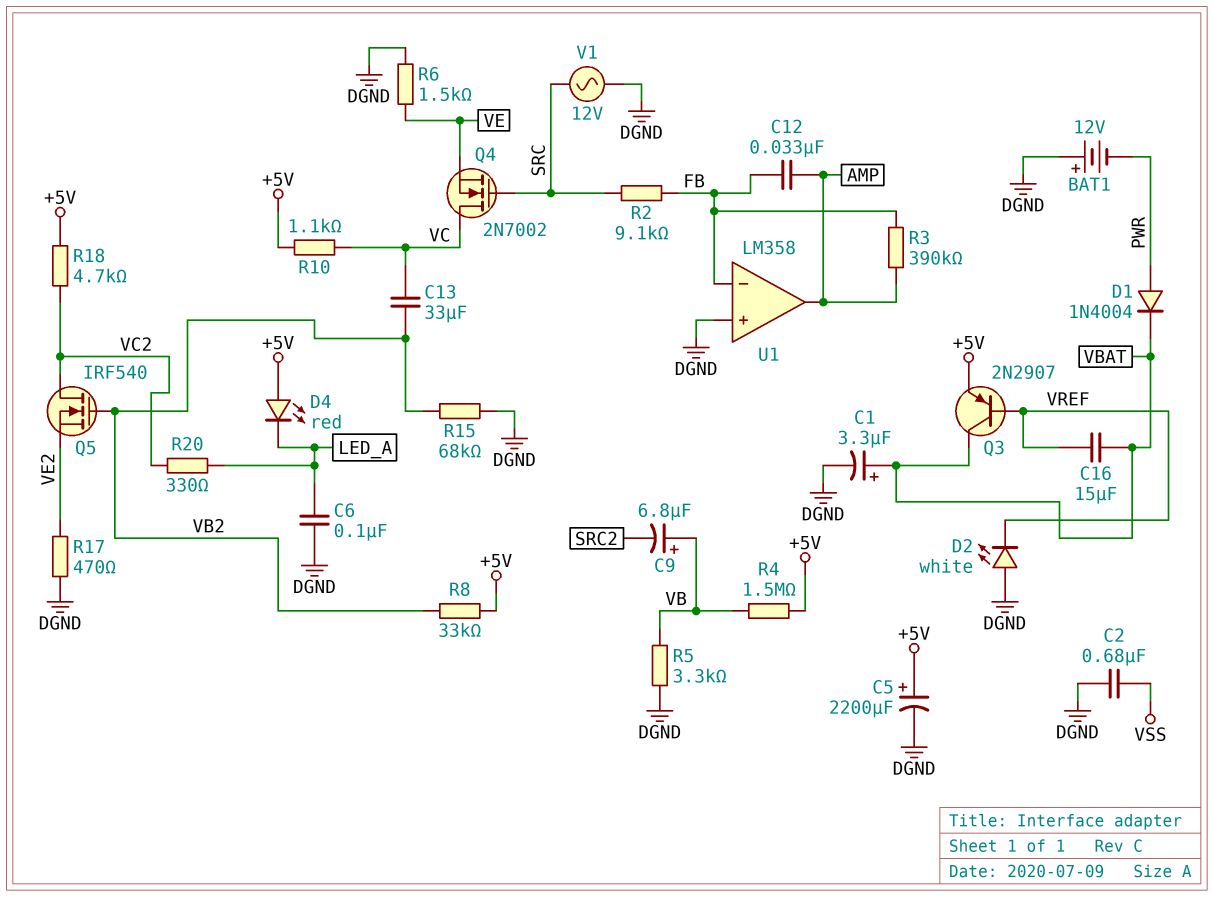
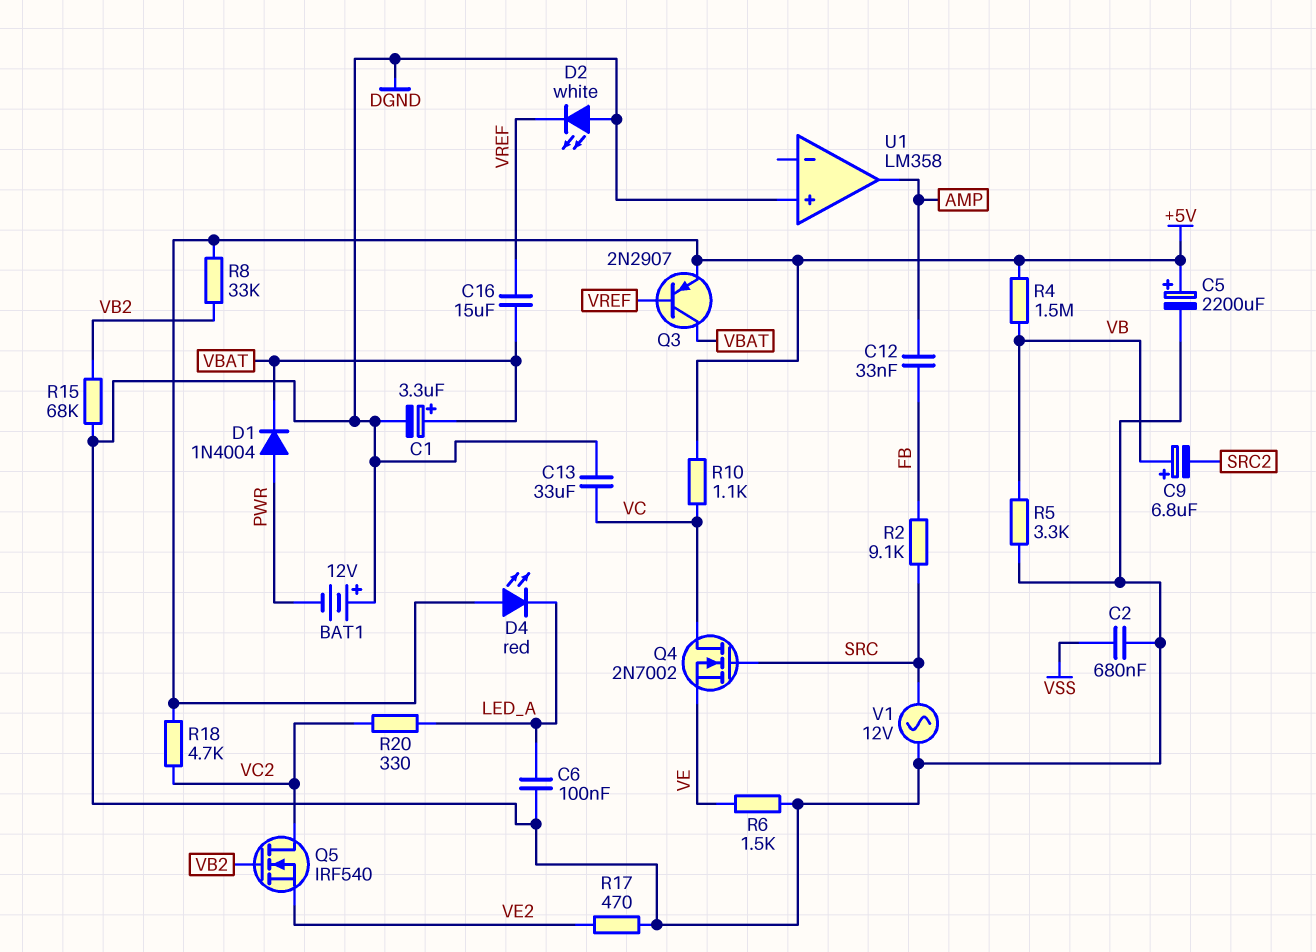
C13: 33uF (VB2, VC) -> 33uF (DGND, VC)
R3: 390k (AMP, FB) -> none
U1 pin in-: FB -> none

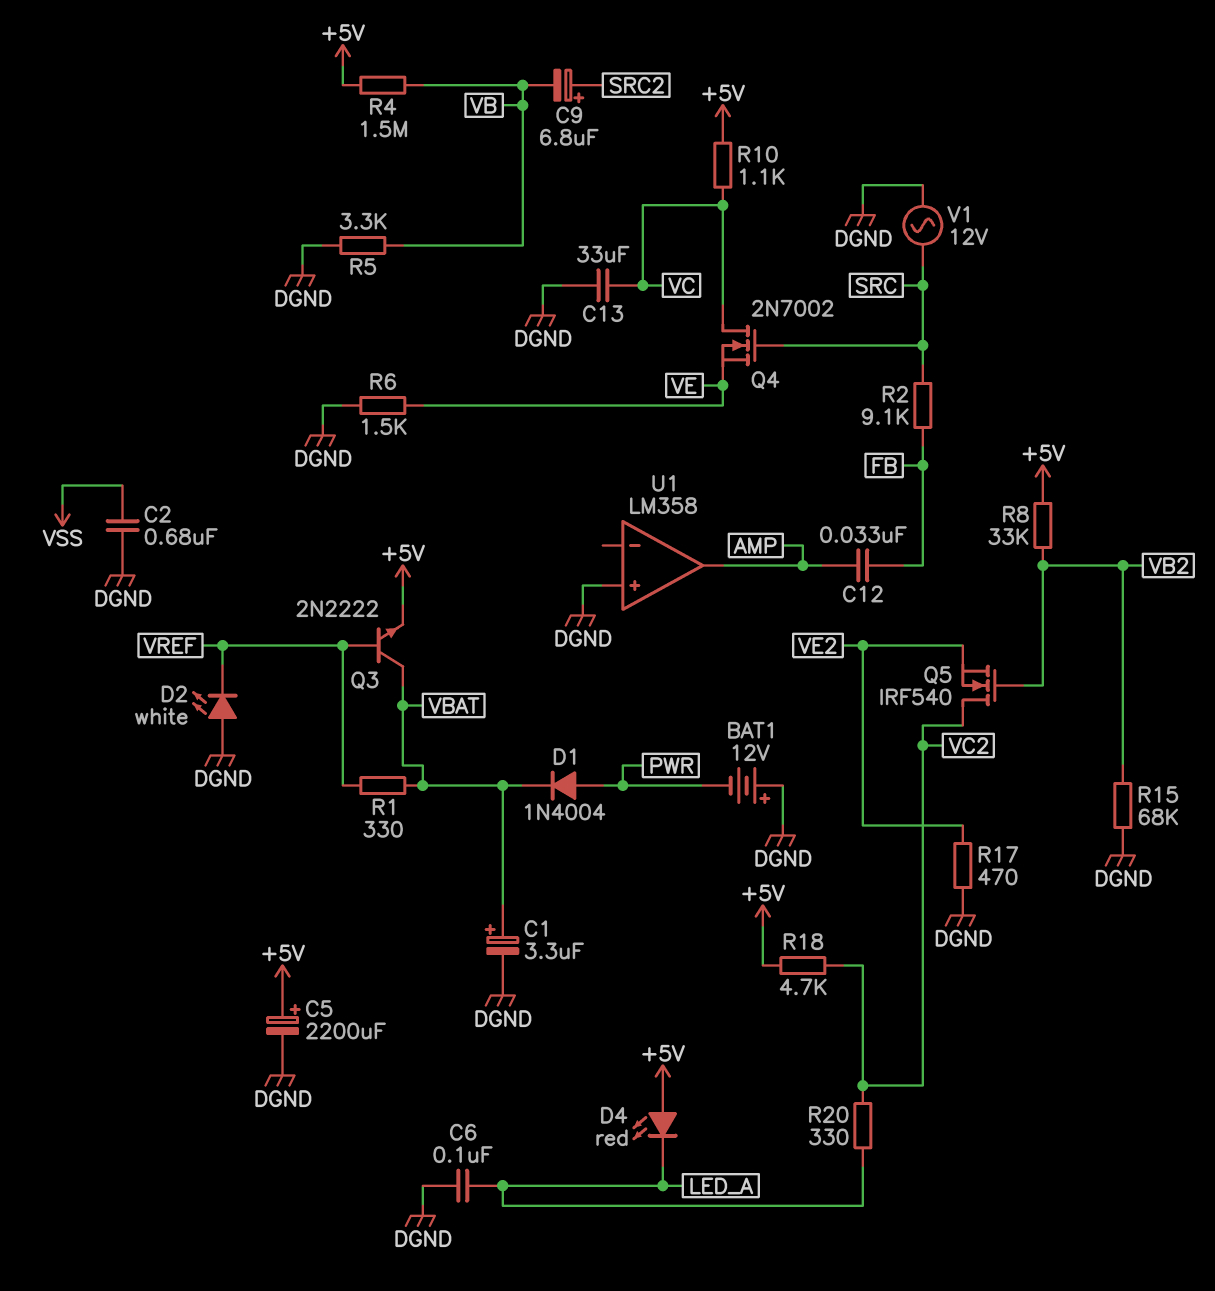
C9: 6.8uF (plus VB, minus SRC2) -> 6.8uF (plus SRC2, minus VB)
C16: 15uF (VBAT, VREF) -> none
Q3: PNP 2N2907 (B VREF, C VBAT, E +5V) -> NPN 2N2222 (B VREF, C VBAT, E +5V)
R1: none -> 330 (VBAT, VREF)

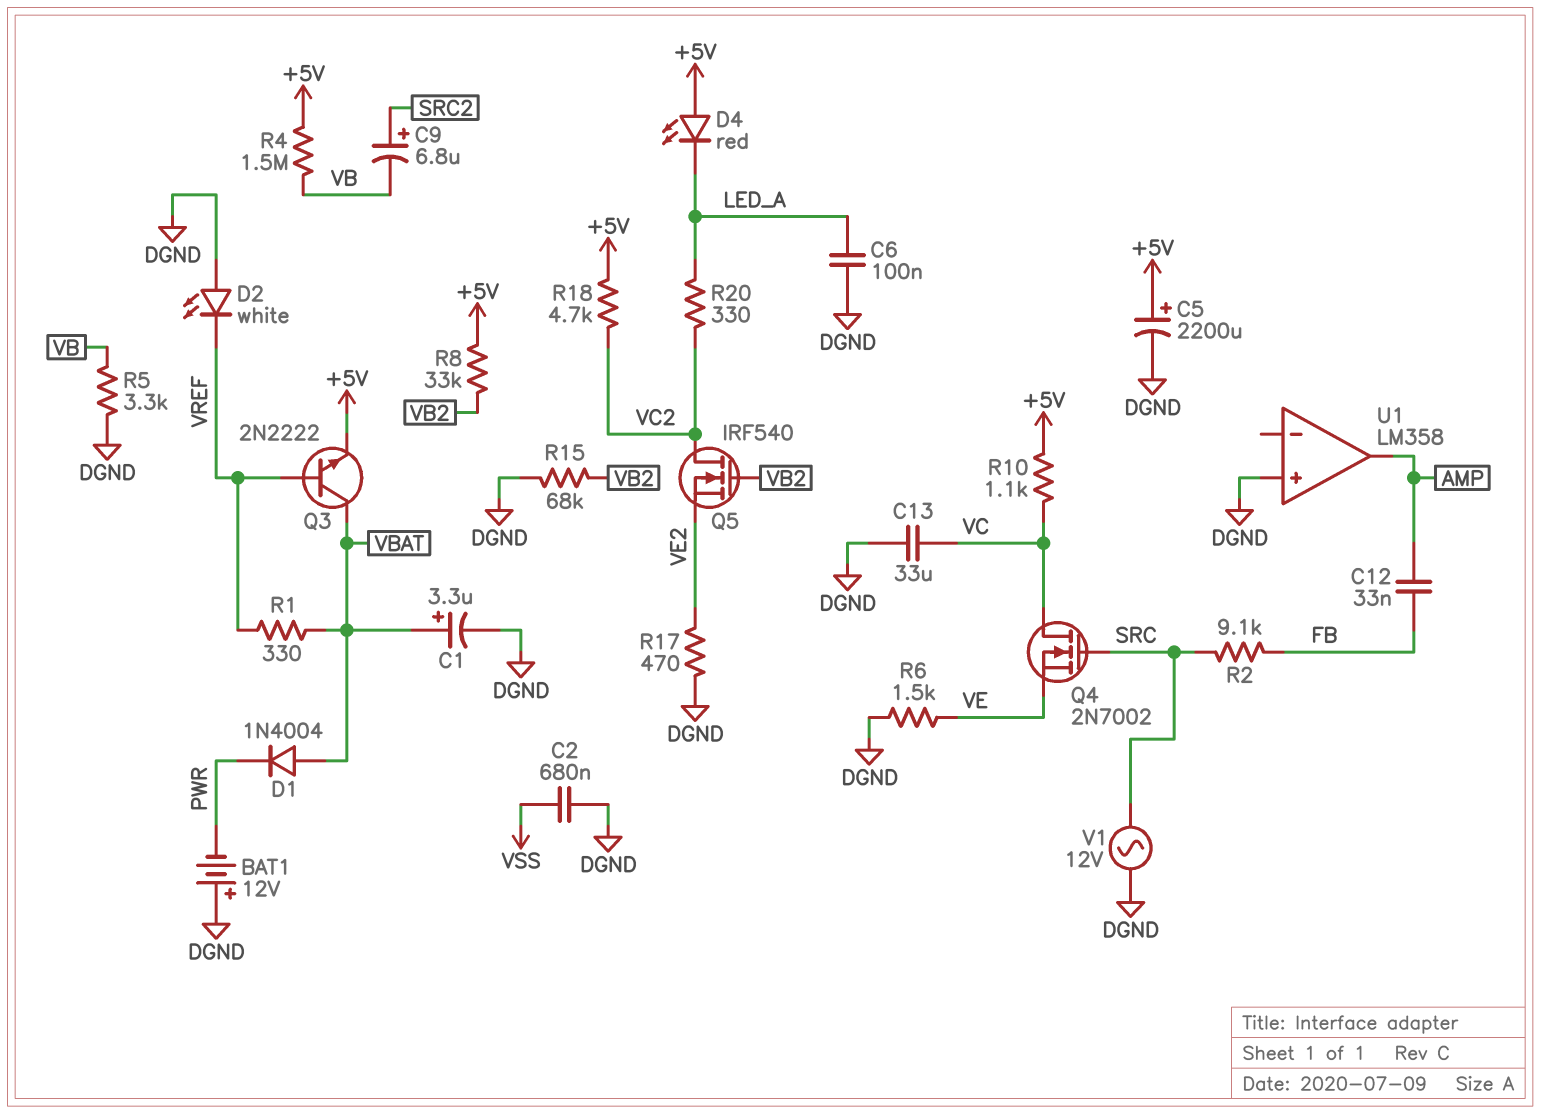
D1: diode 1N4004 (A PWR, K VBAT) -> diode 1N4004 (A VBAT, K PWR)

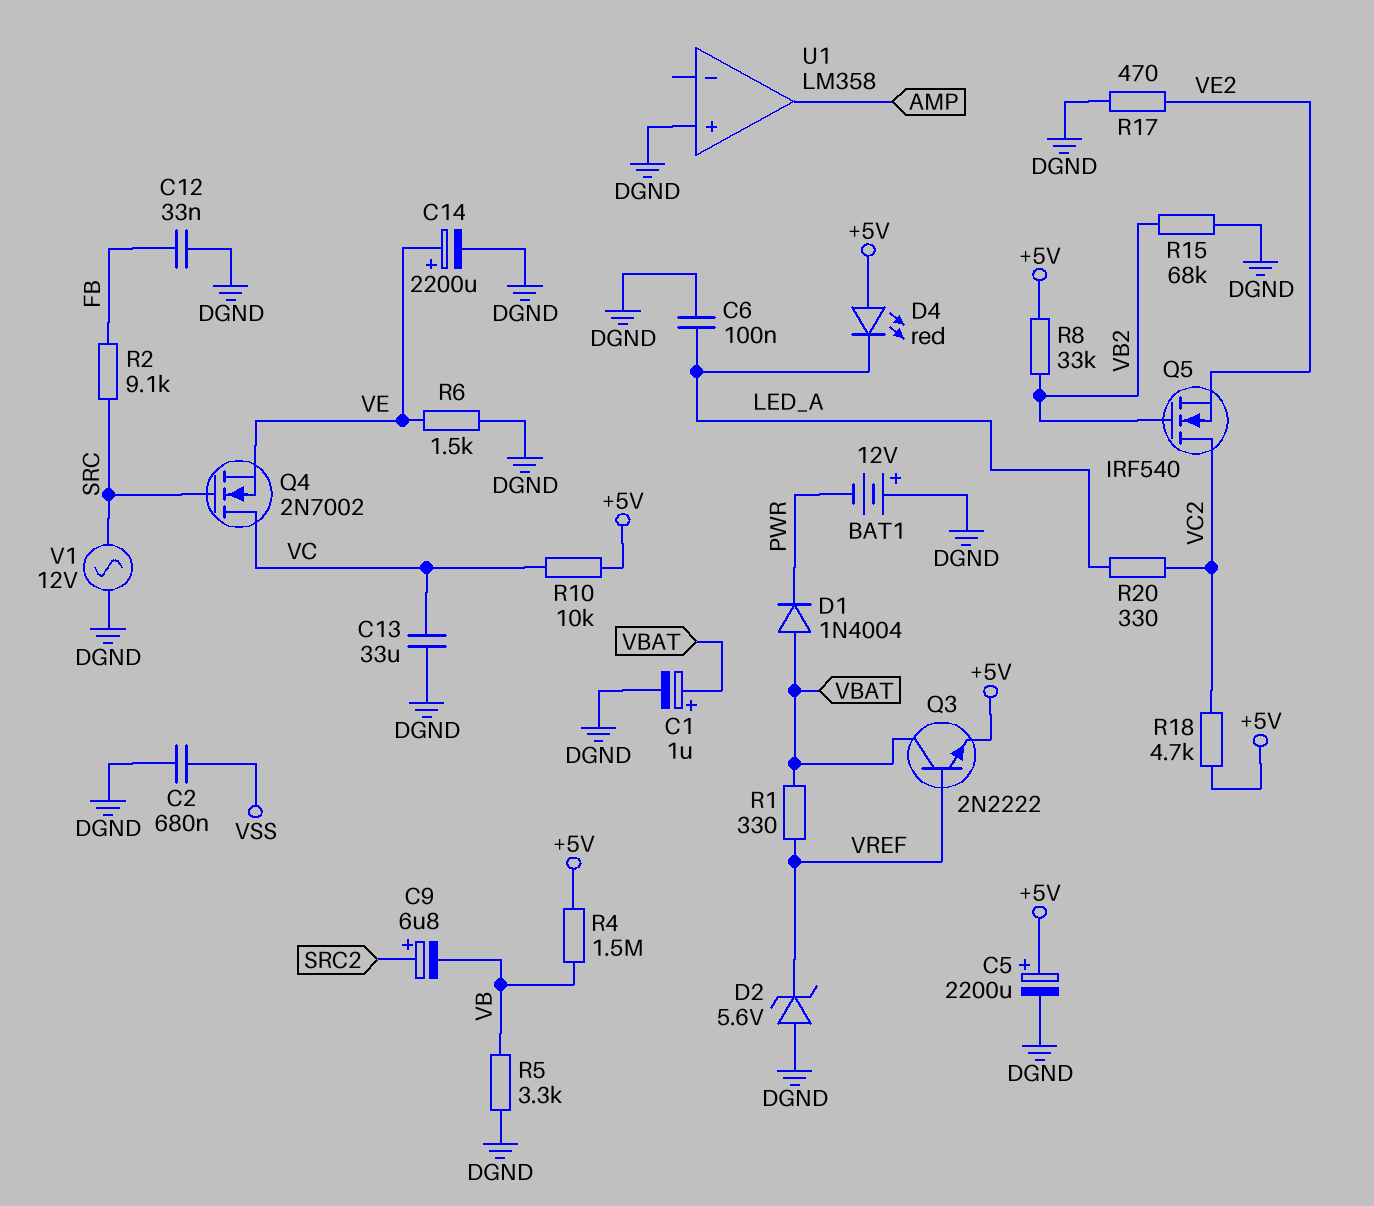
C1: 3.3uF (plus VBAT, minus DGND) -> 1uF (plus VBAT, minus DGND)
C12: 33nF (AMP, FB) -> 33nF (DGND, FB)
C14: none -> 2200uF (plus VE, minus DGND)
D2: LED white (A DGND, K VREF) -> zener 5.6V (A DGND, K VREF)
R10: 1.1k (+5V, VC) -> 10k (+5V, VC)

